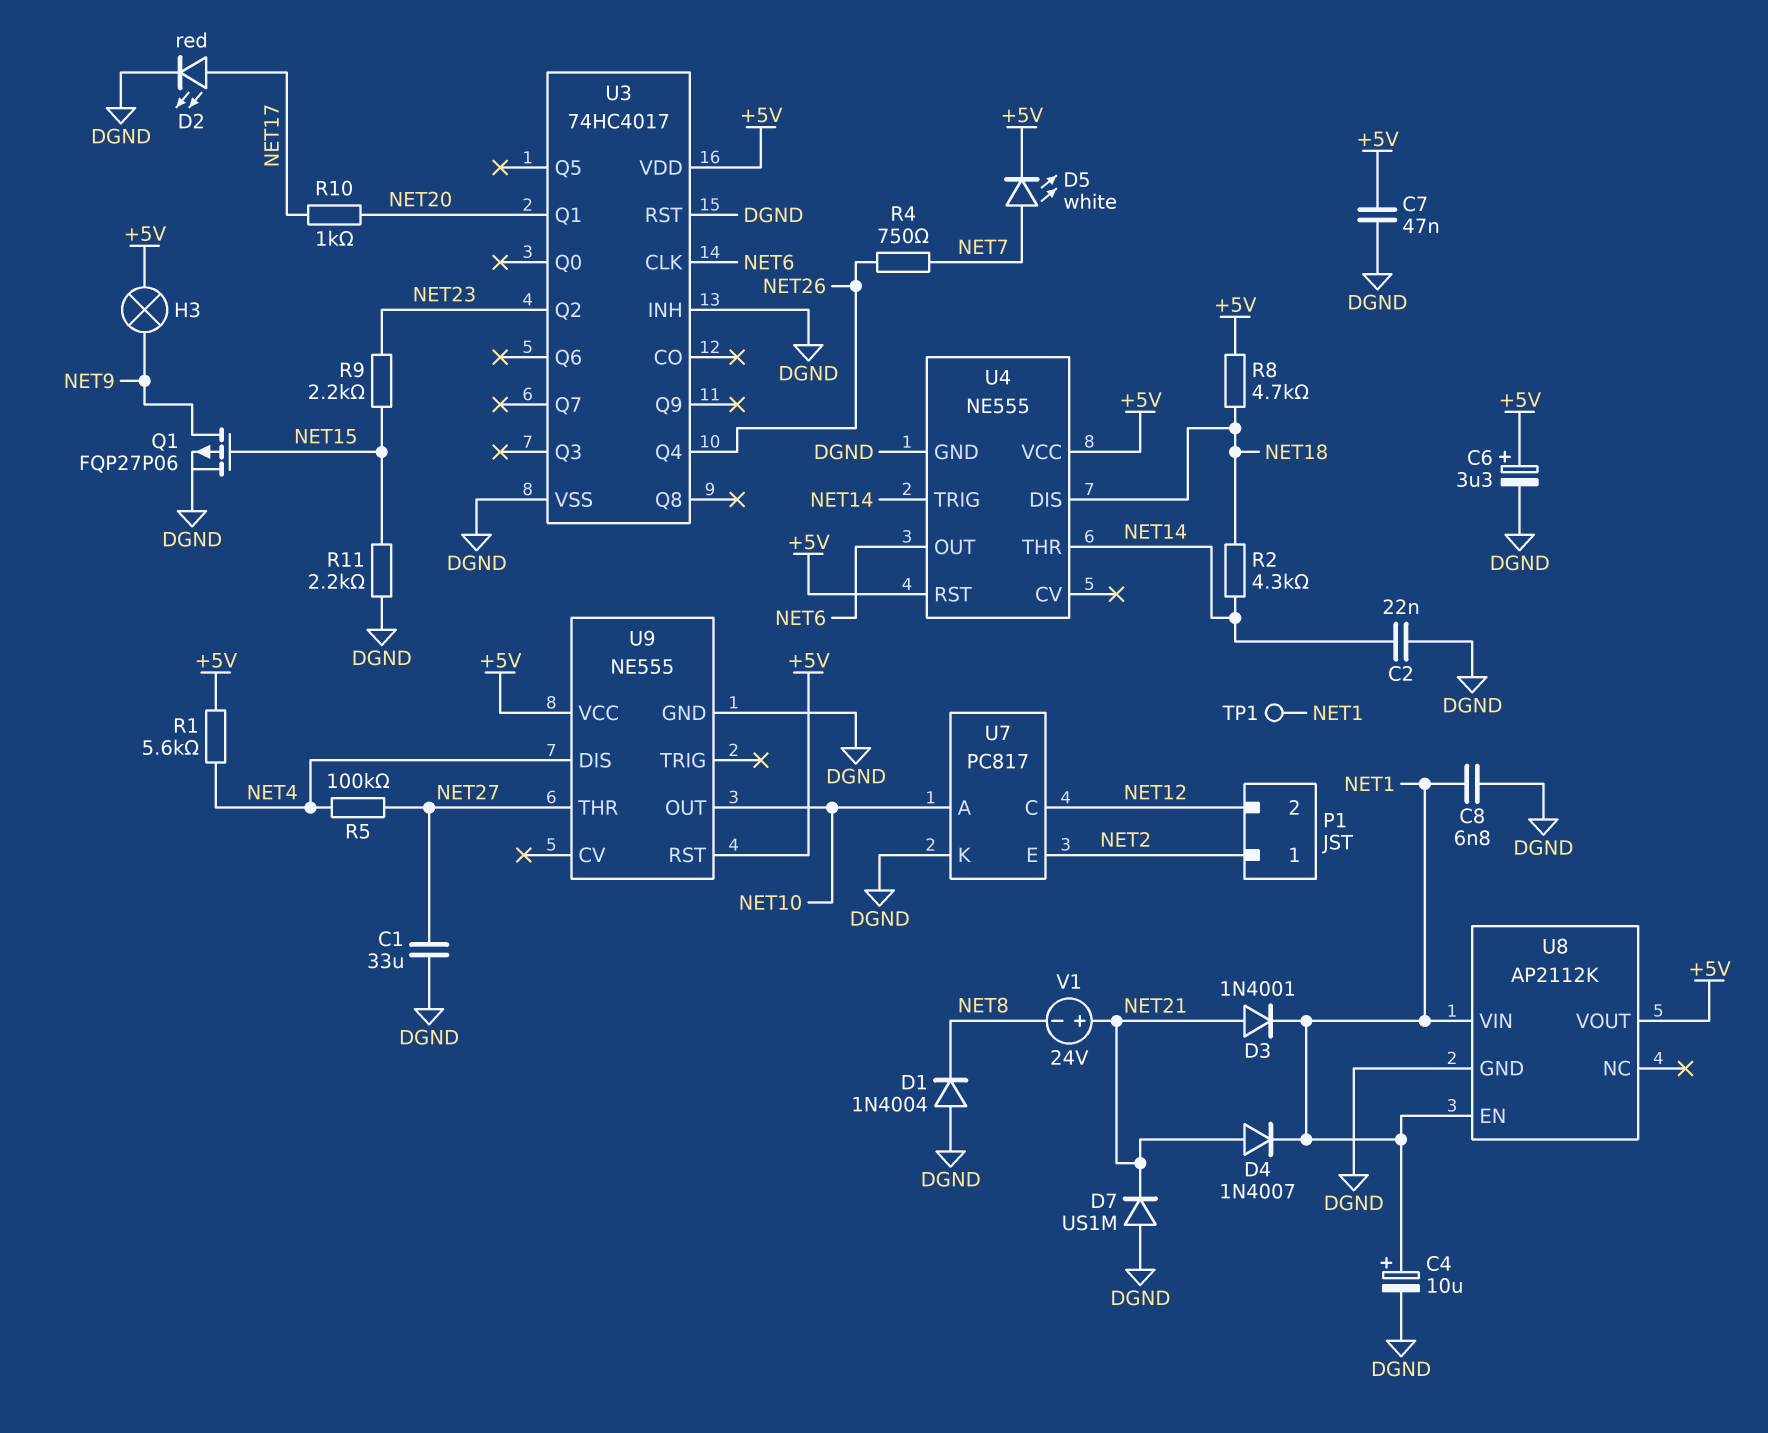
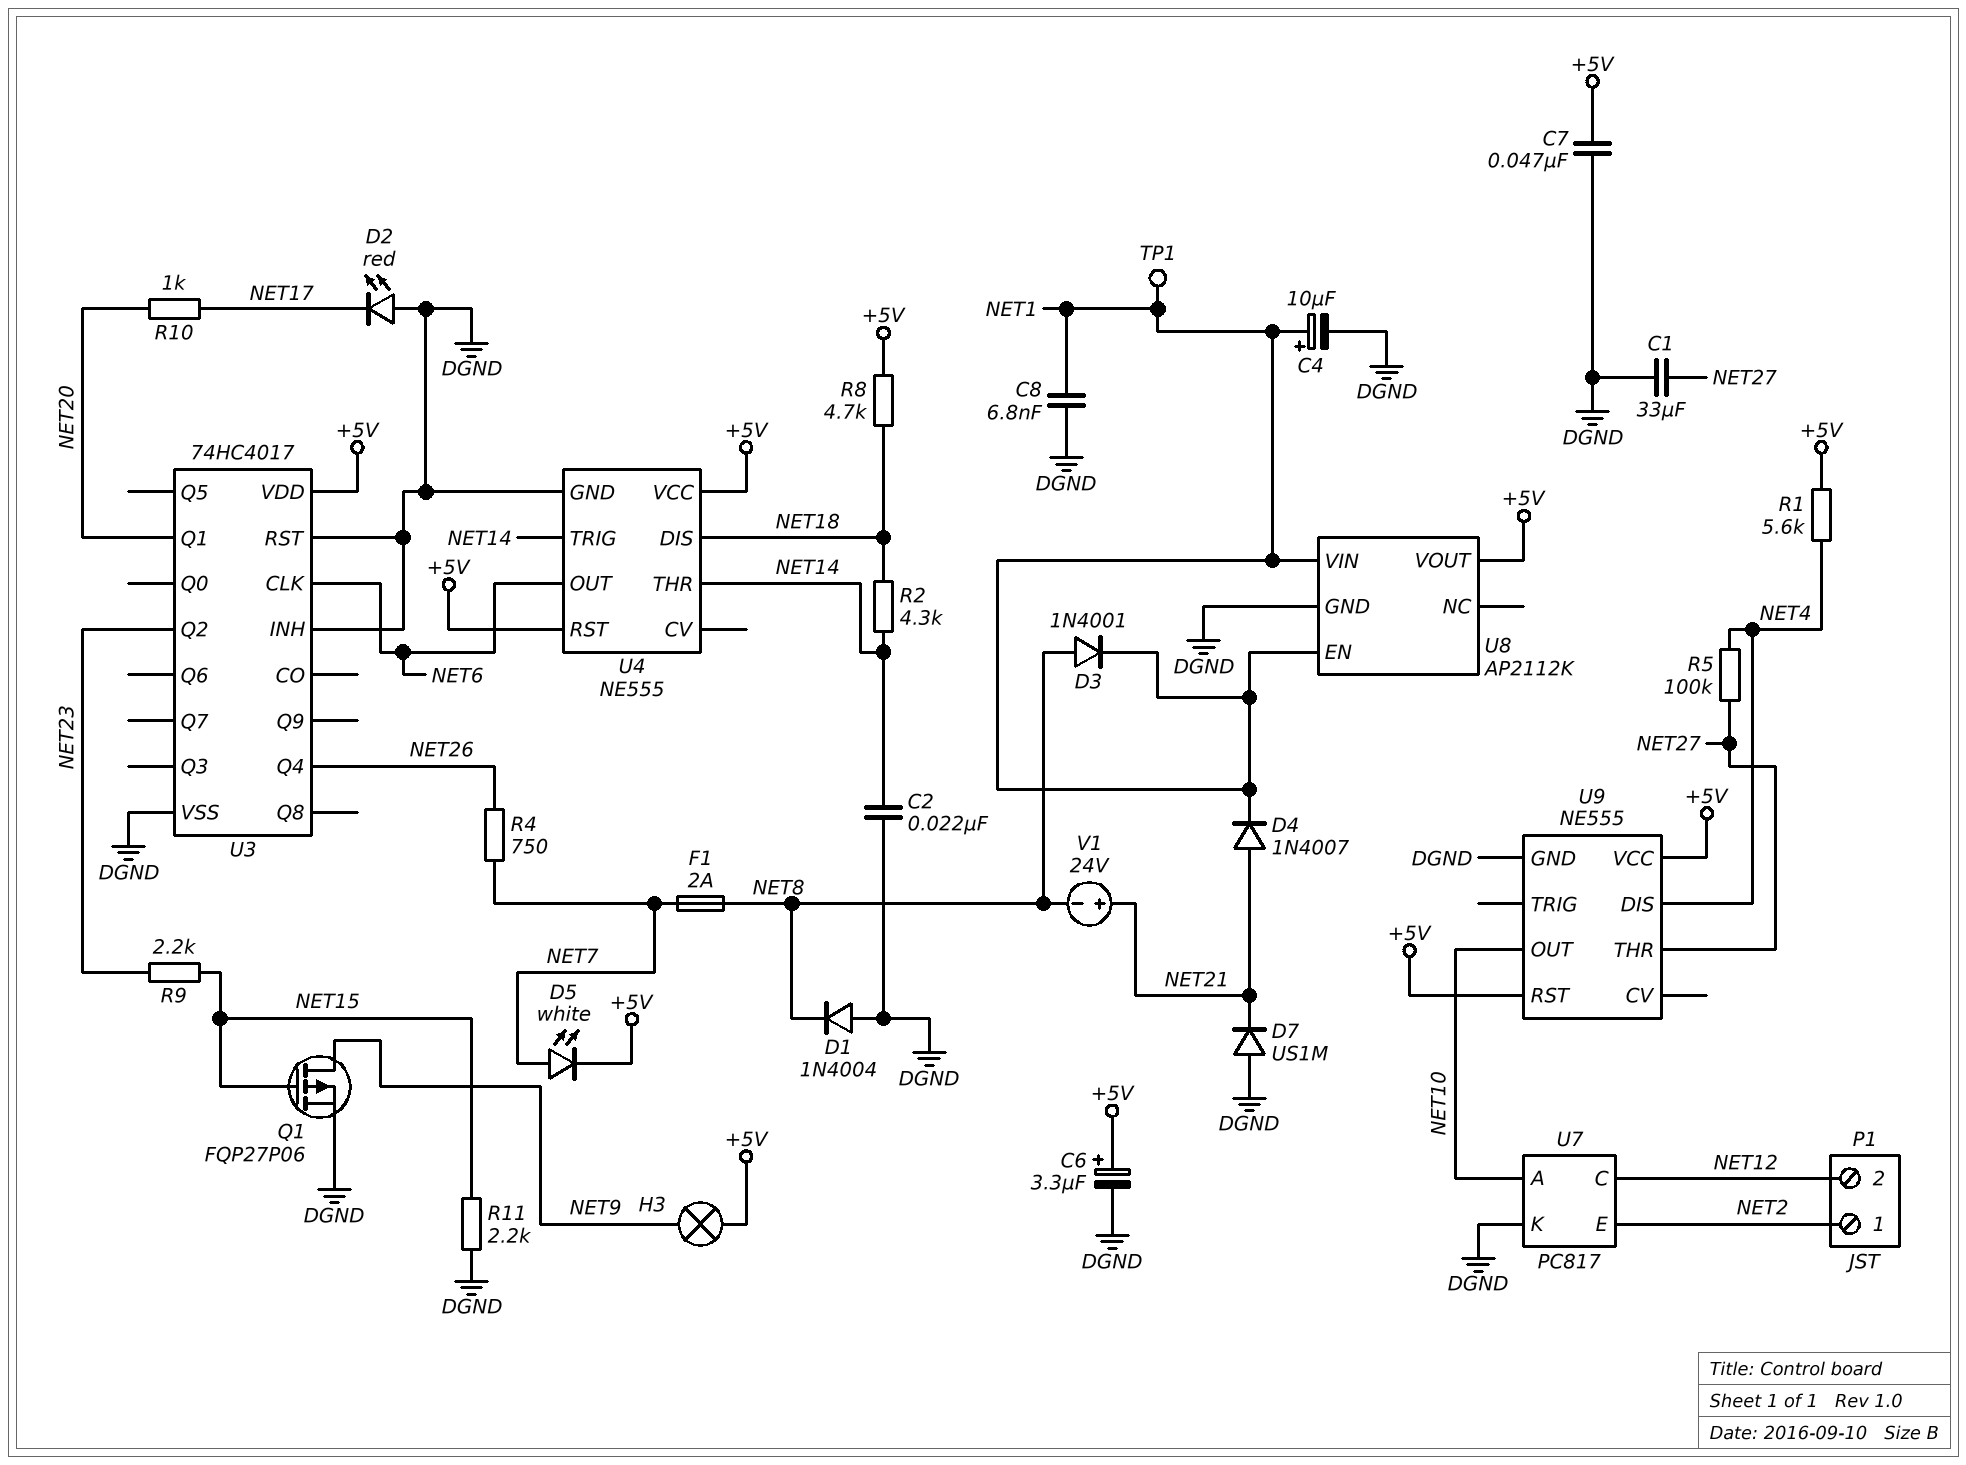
D2: LED red (A NET17, K DGND) -> LED red (A DGND, K NET17)
D3: diode 1N4001 (A NET21, K NET1) -> diode 1N4001 (A NET8, K NET1)
F1: none -> 2A (NET7, NET8)

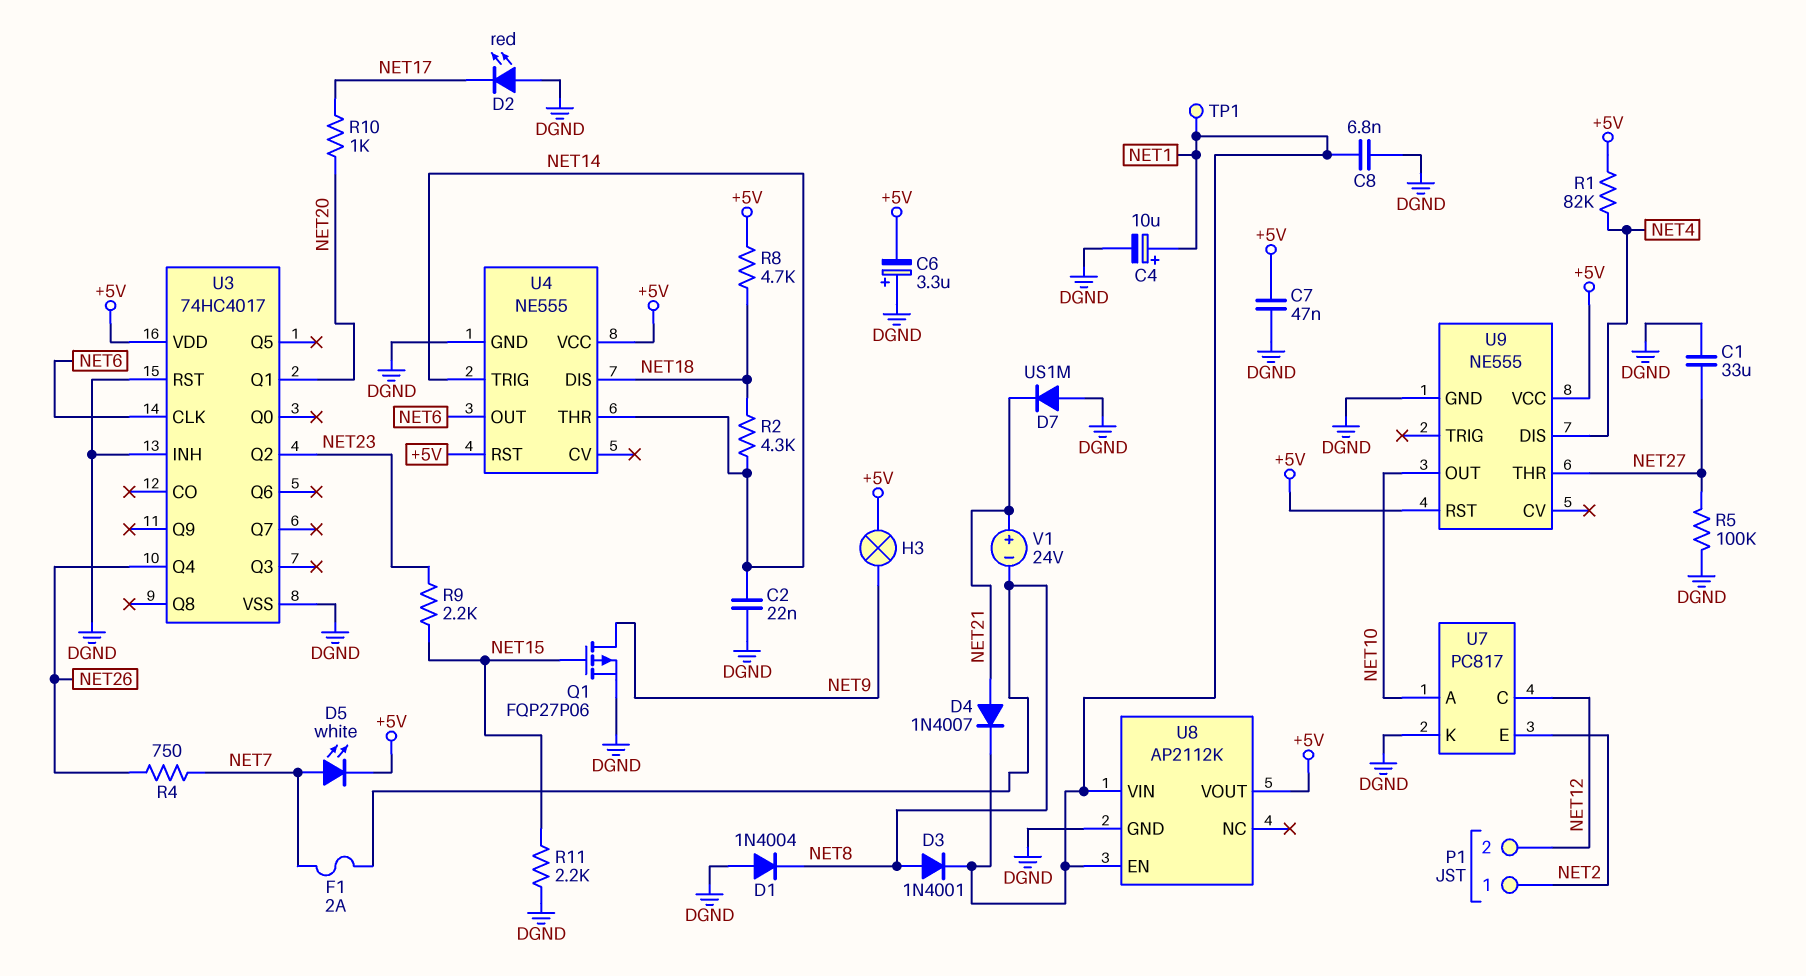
C6: 3.3uF (plus +5V, minus DGND) -> 3.3uF (plus DGND, minus +5V)
R1: 5.6k (+5V, NET4) -> 82k (+5V, NET4)
R5: 100k (NET4, NET27) -> 100k (DGND, NET27)

